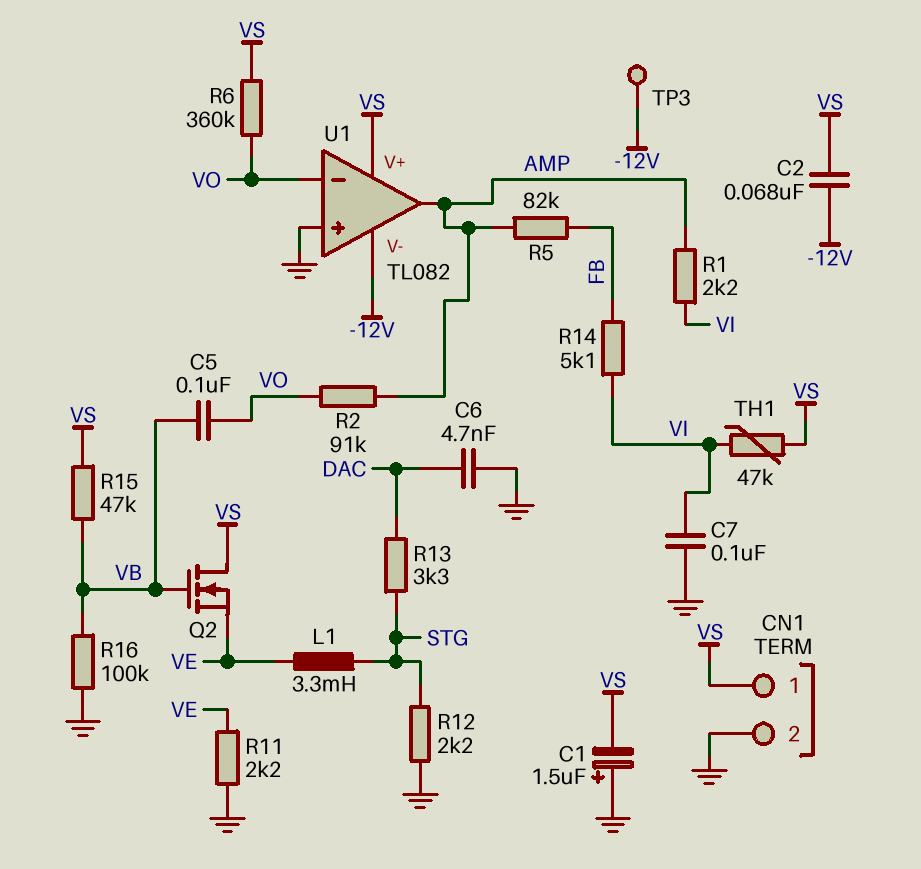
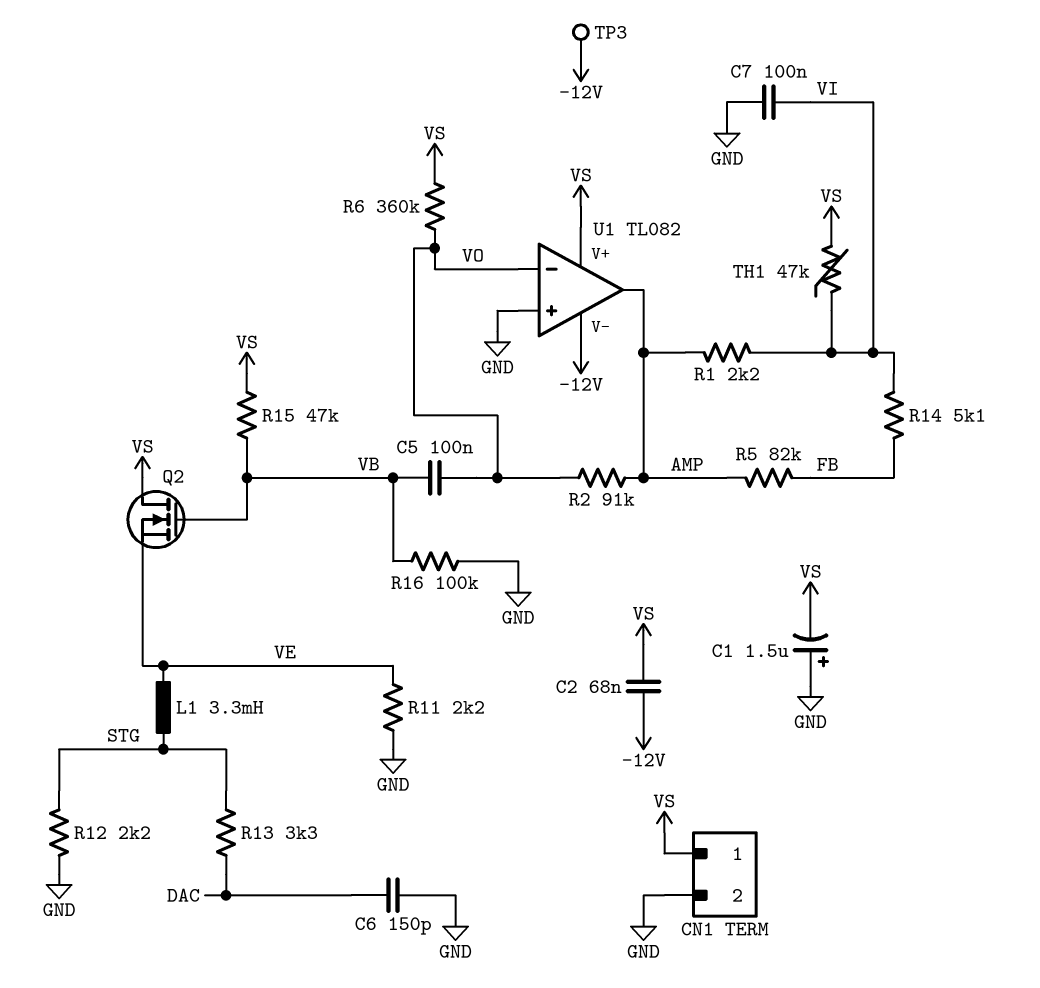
C6: 4.7nF (DAC, GND) -> 150pF (DAC, GND)

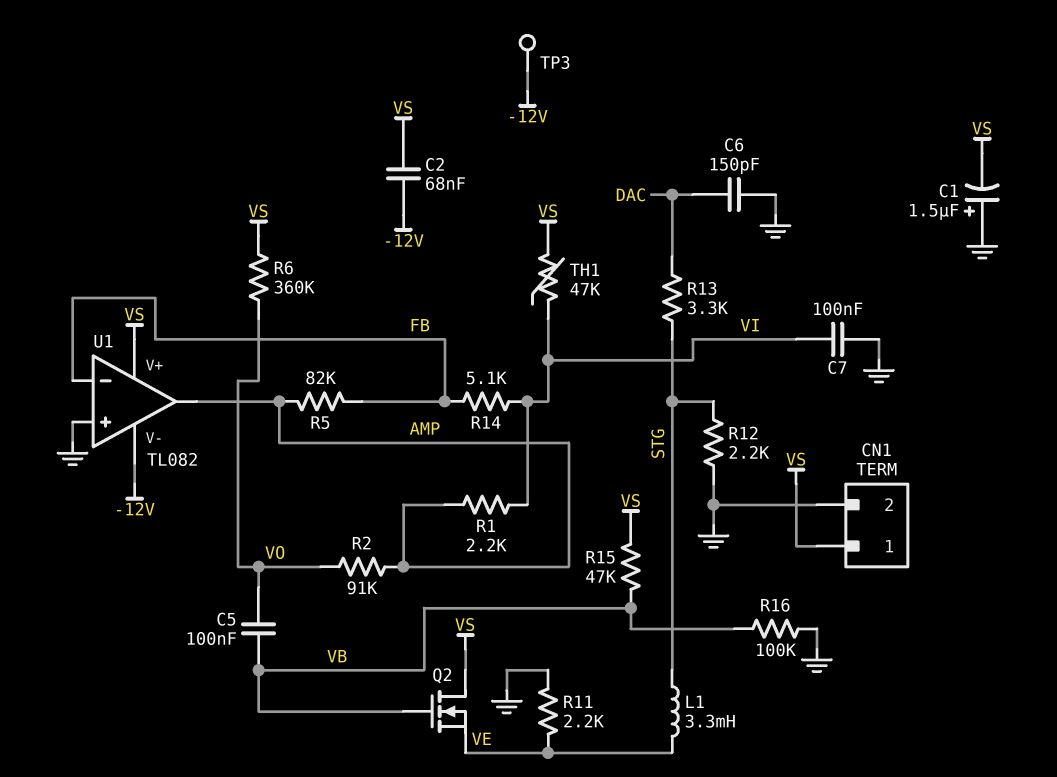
U1 pin in-: VO -> FB

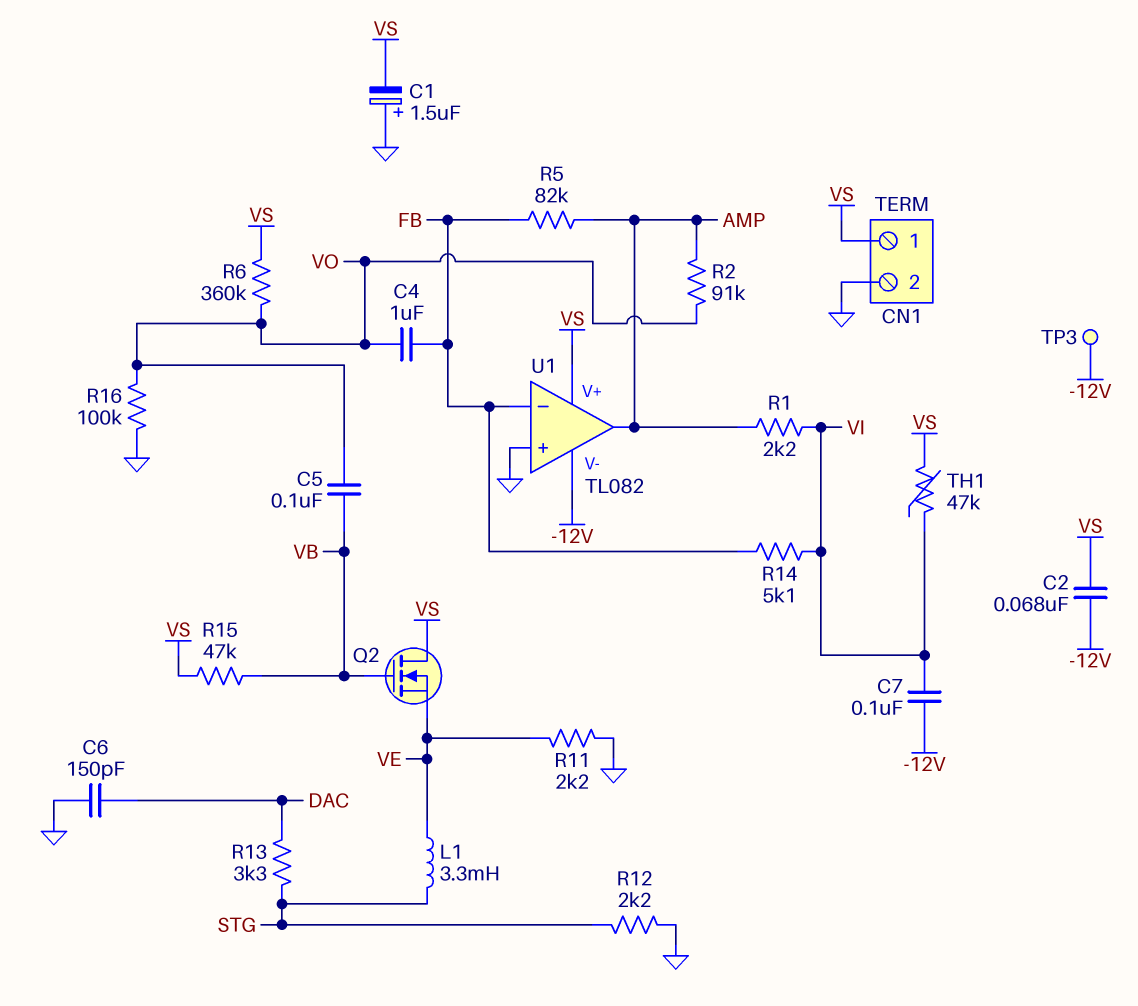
C4: none -> 1uF (FB, VO)
C7: 100nF (GND, VI) -> 100nF (-12V, VI)
R16: 100k (GND, VB) -> 100k (GND, VO)

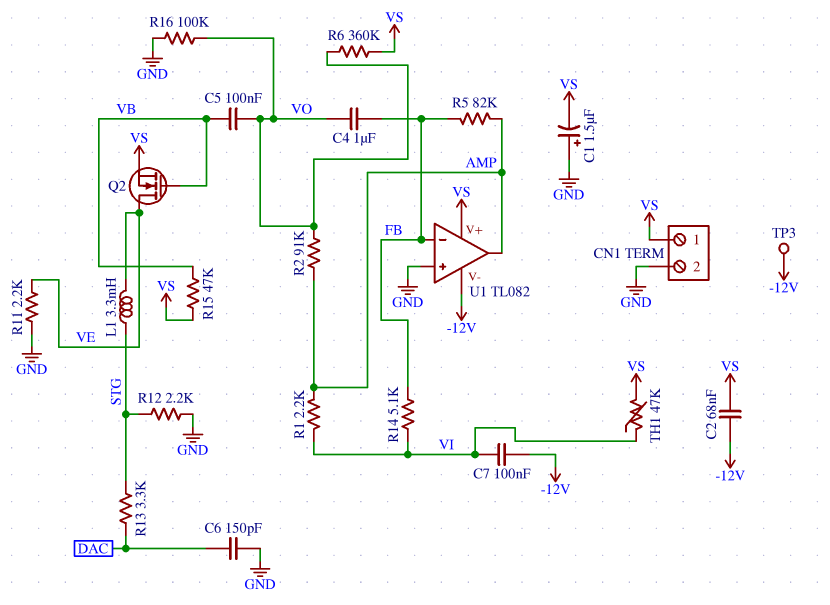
Q2: NMOS (G VB, D VS, S VE) -> NMOS (G VB, D VE, S VS)

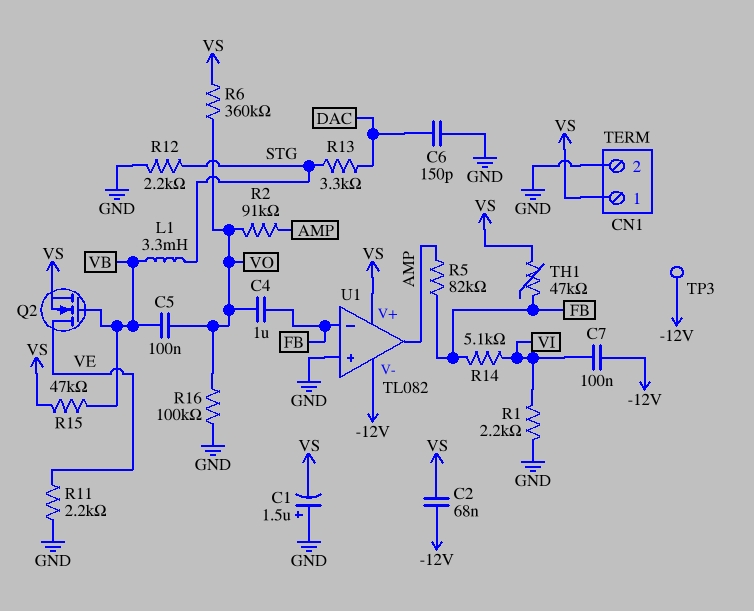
L1: 3.3mH (STG, VE) -> 3.3mH (STG, VB)
R1: 2.2k (AMP, VI) -> 2.2k (GND, VI)
TH1: 47k (VI, VS) -> 47k (FB, VS)

